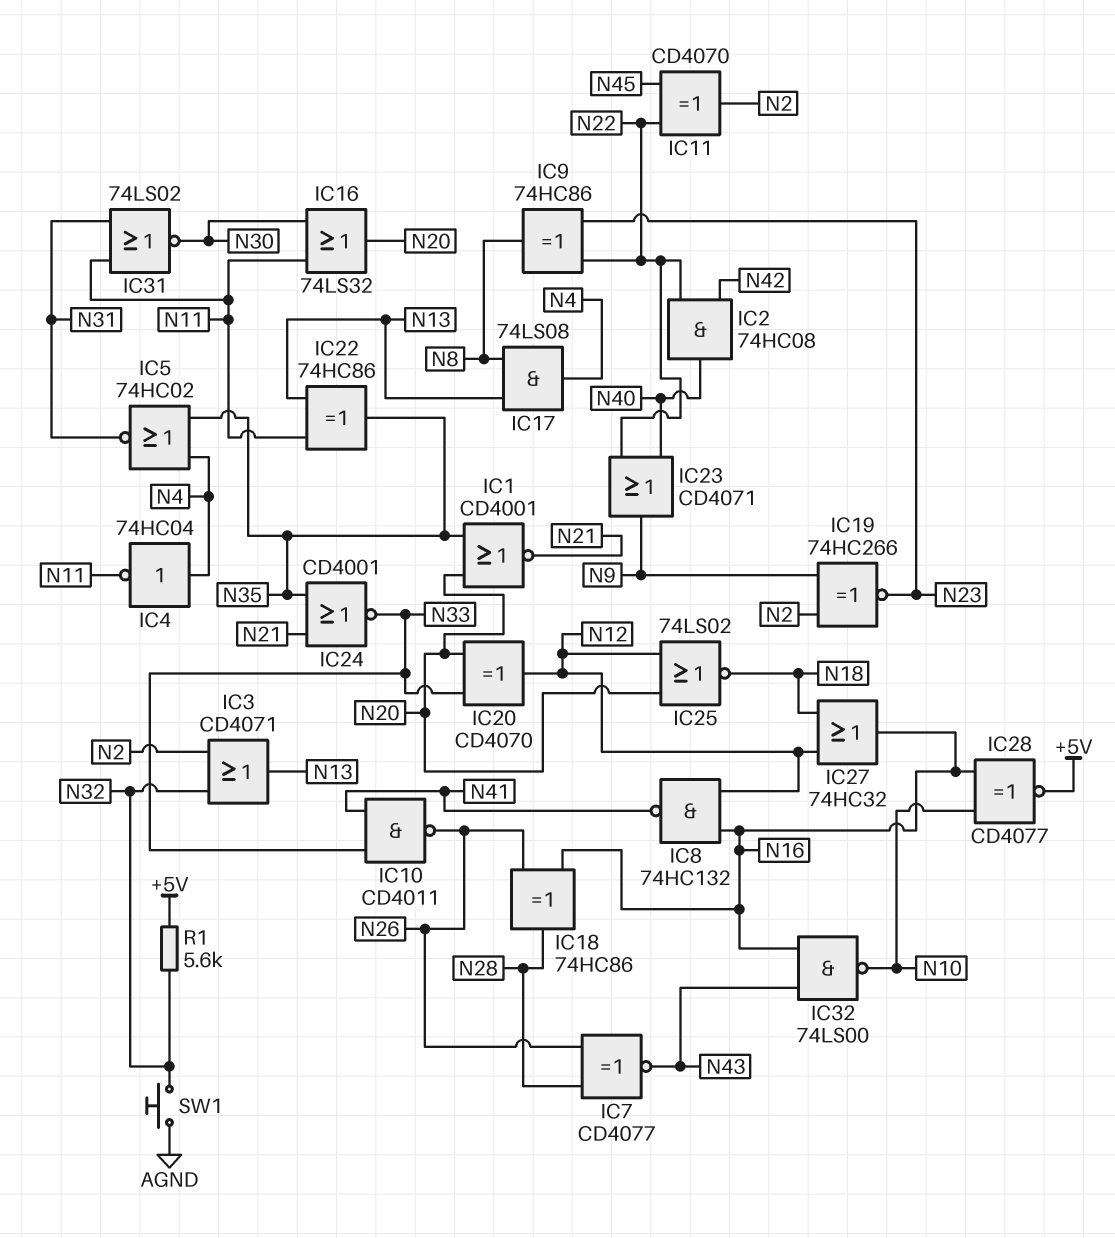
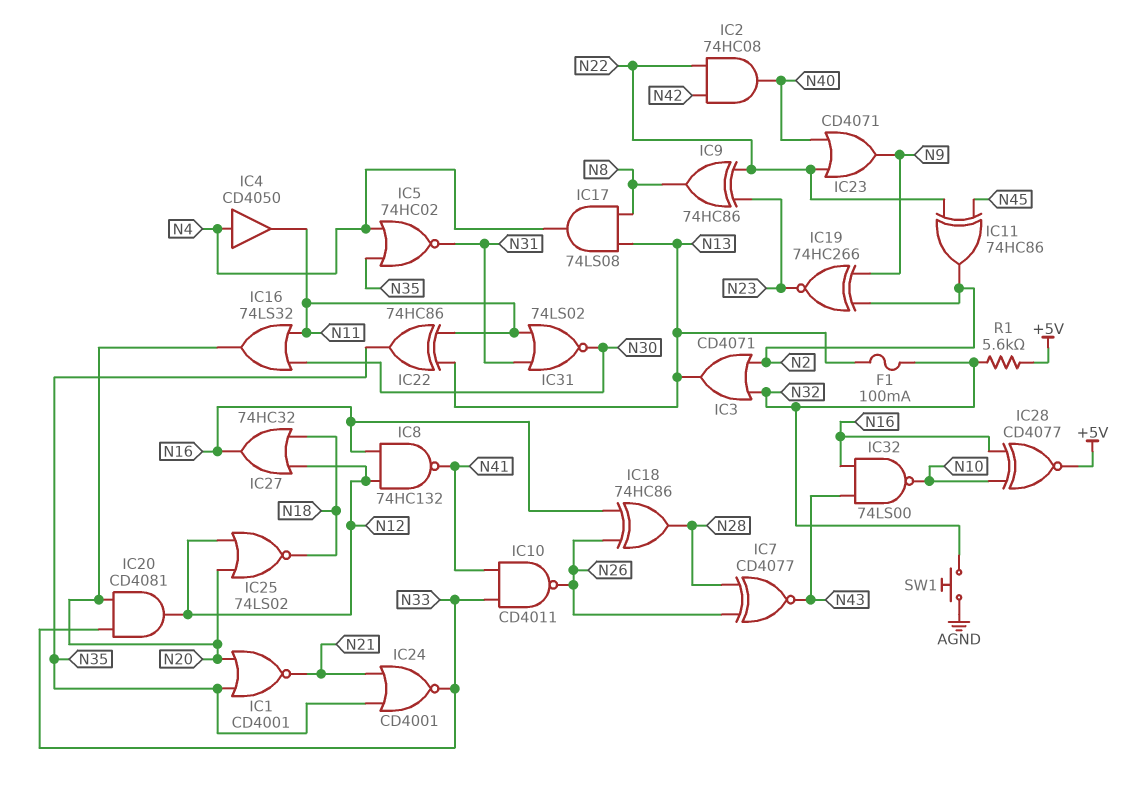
F1: none -> 100mA (N13, N32)
IC4: NOT 74HC04 (in N4, out N11) -> buffer CD4050 (in N4, out N11)
IC11: XOR CD4070 (in N22, in N45, out N2) -> XOR 74HC86 (in N22, in N45, out N2)
IC20: XOR CD4070 (in N20, in N33, out N12) -> AND CD4081 (in N20, in N33, out N12)

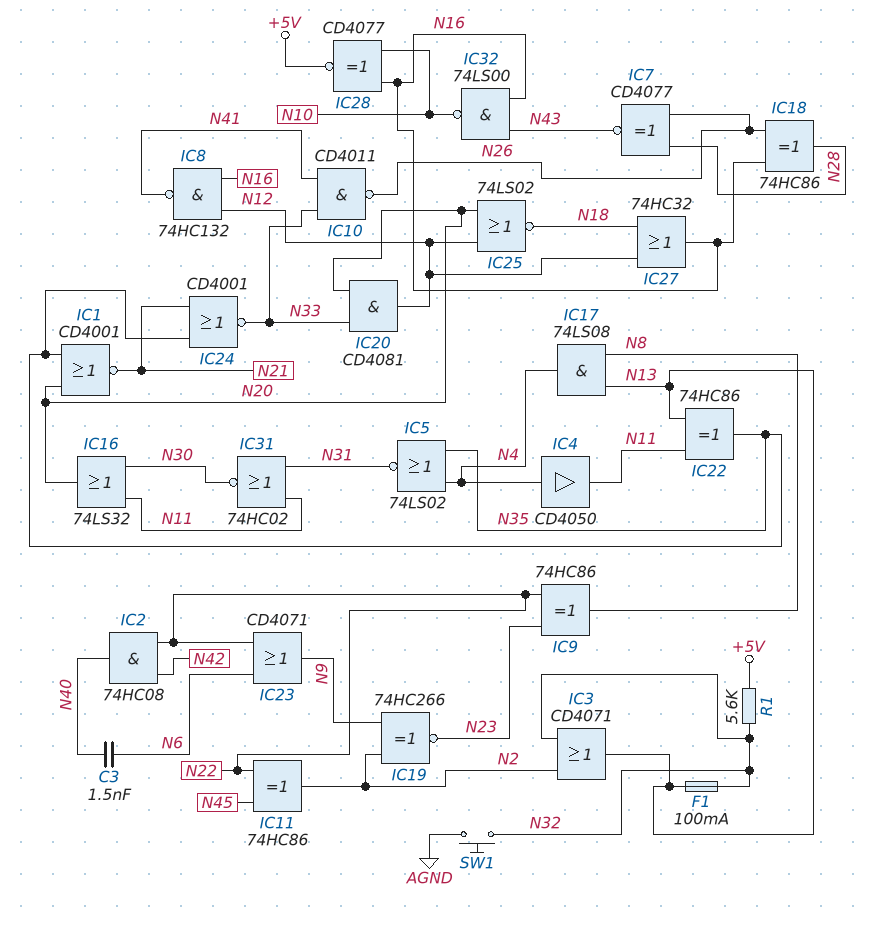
C3: none -> 1.5nF (N6, N40)
IC5: NOR 74HC02 (in N4, in N35, out N31) -> NOR 74LS02 (in N4, in N35, out N31)
IC23: OR CD4071 (in N22, in N40, out N9) -> OR CD4071 (in N6, in N22, out N9)
IC31: NOR 74LS02 (in N11, in N31, out N30) -> NOR 74HC02 (in N11, in N31, out N30)

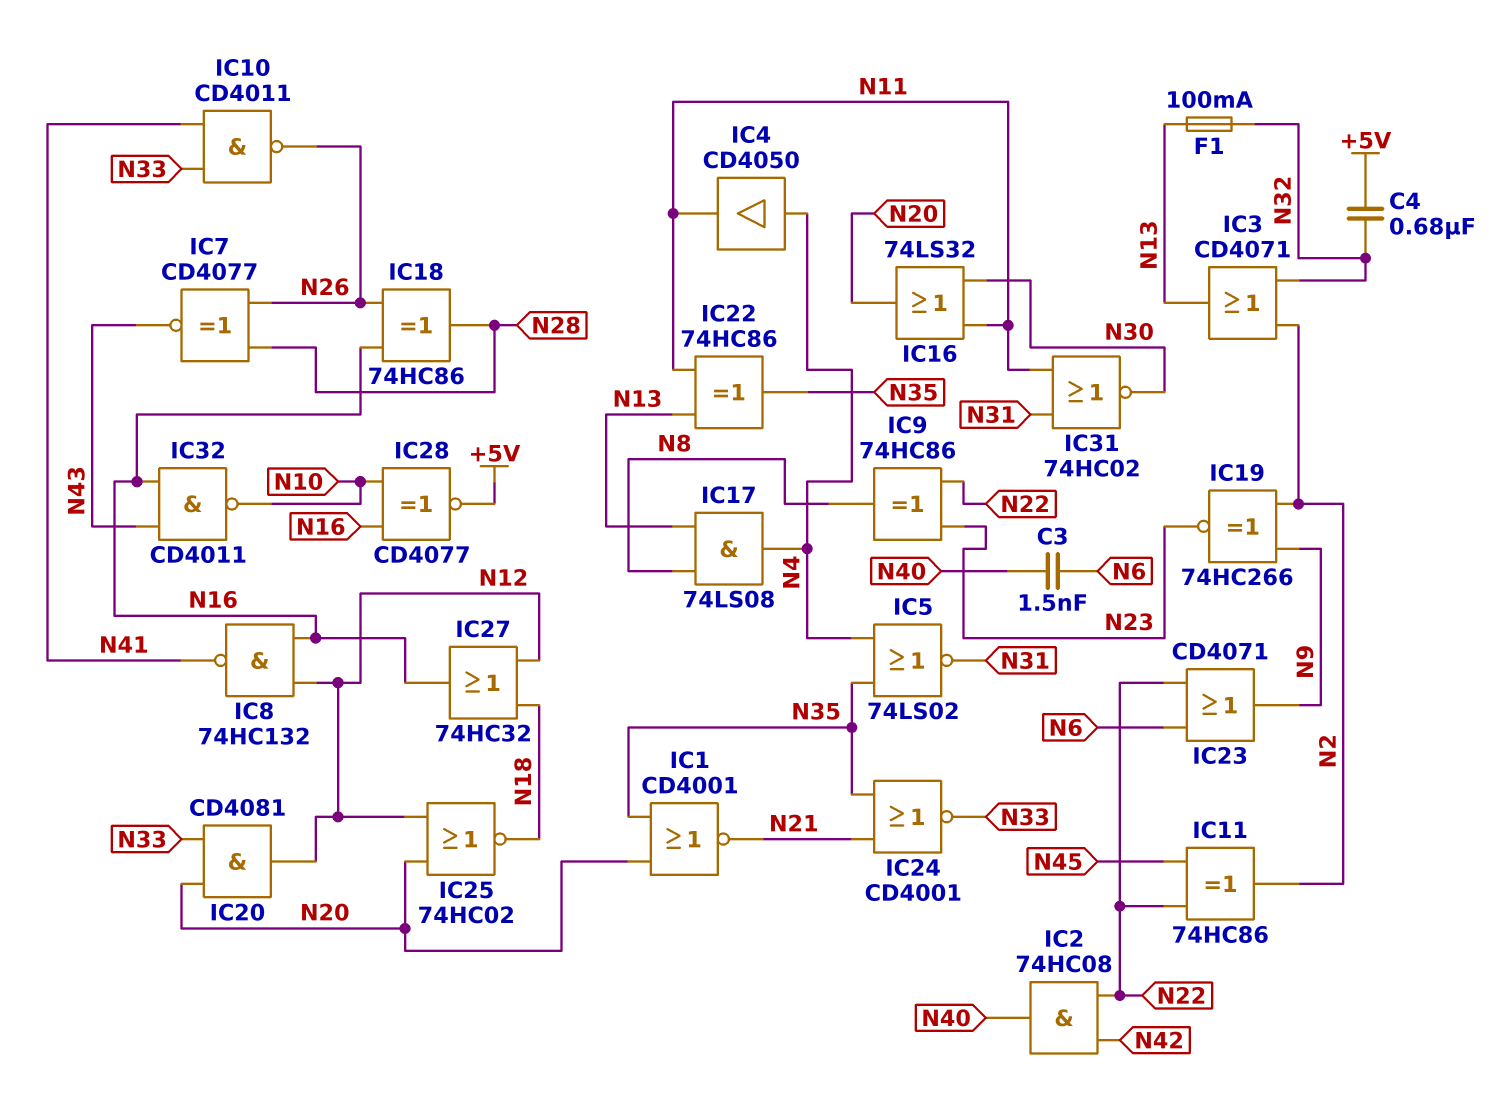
C4: none -> 680nF (+5V, N32)
IC25: NOR 74LS02 (in N12, in N20, out N18) -> NOR 74HC02 (in N12, in N20, out N18)
IC32: NAND 74LS00 (in N16, in N43, out N10) -> NAND CD4011 (in N16, in N43, out N10)
R1: 5.6k (+5V, N32) -> none
SW1: button (AGND, N32) -> none

